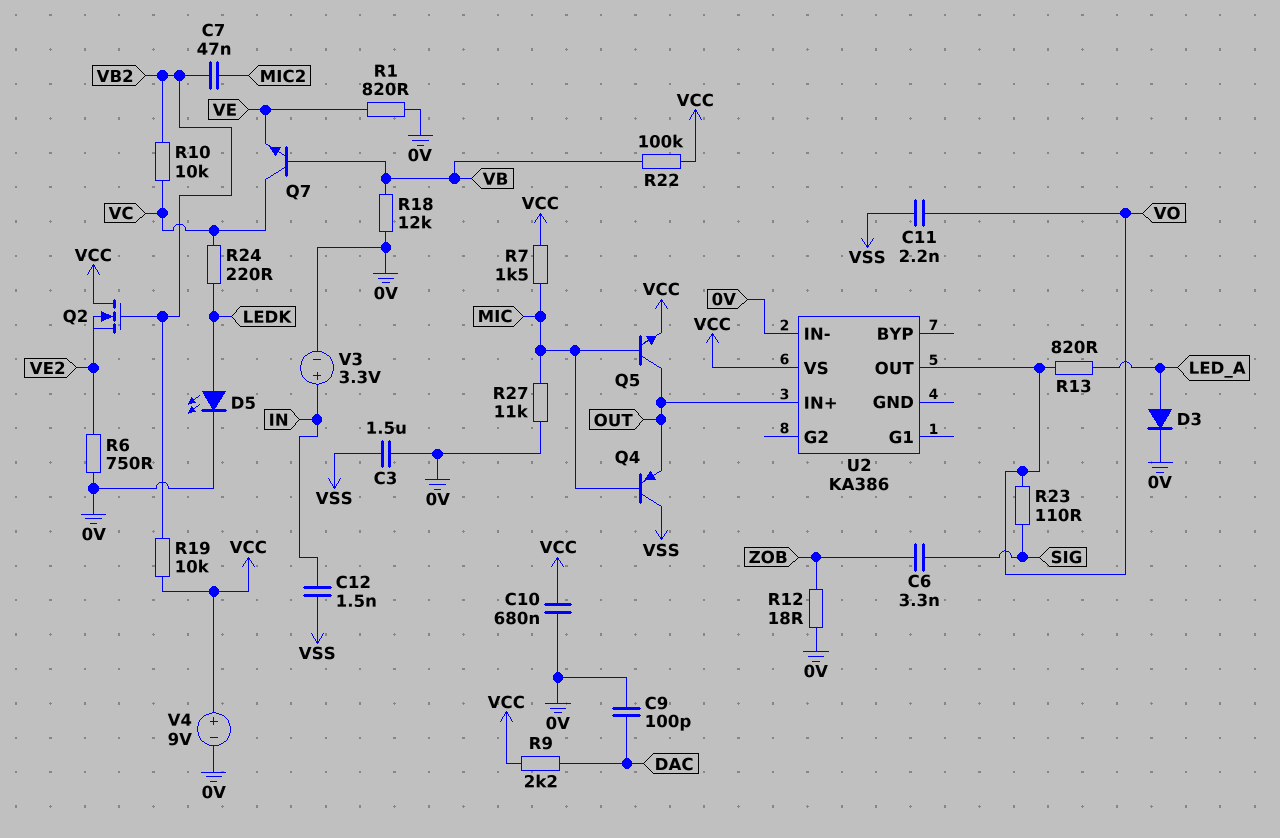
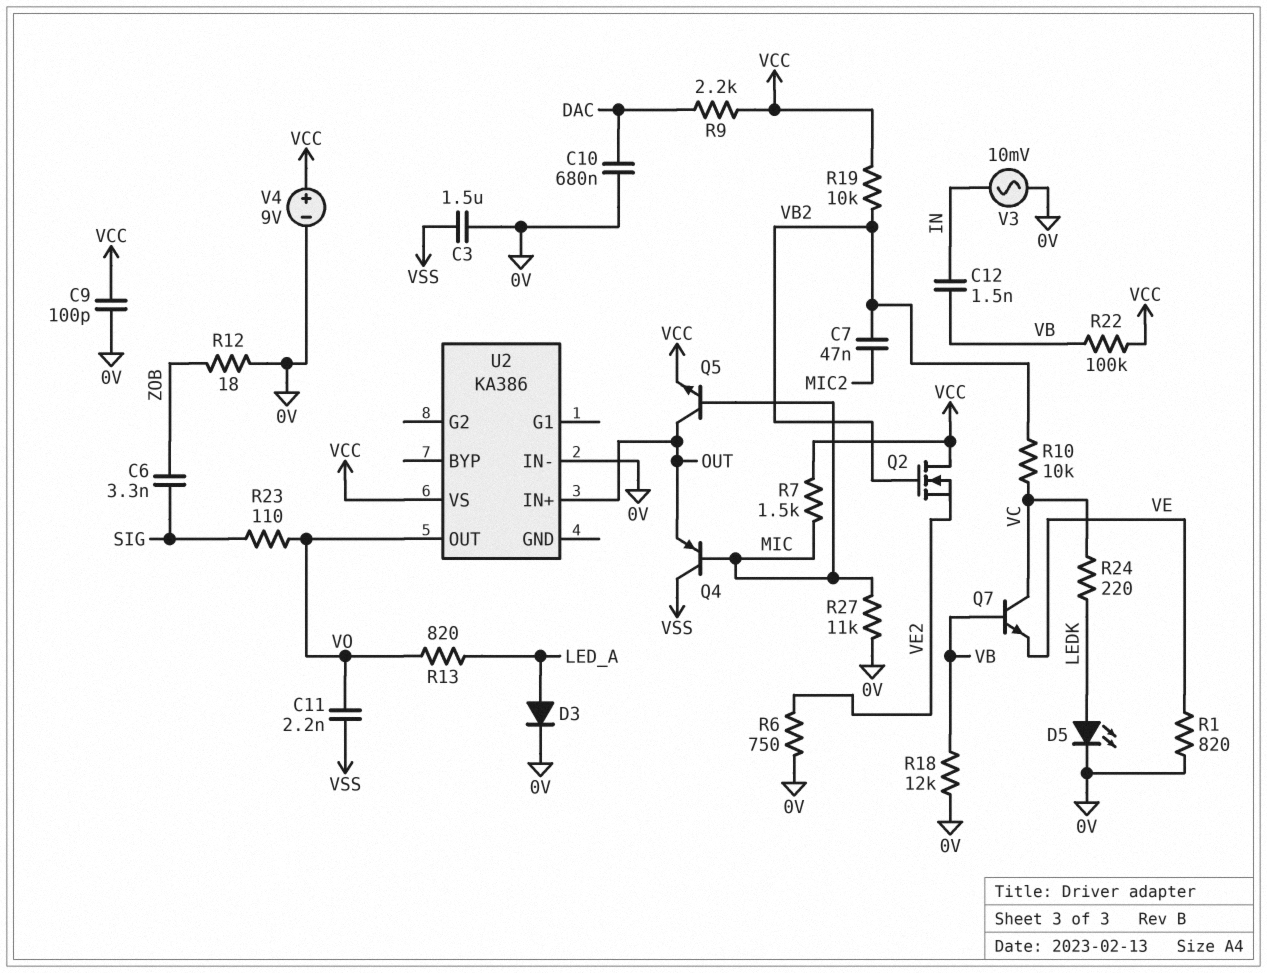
C9: 100pF (0V, DAC) -> 100pF (0V, VCC)
C10: 680nF (0V, VCC) -> 680nF (0V, DAC)
C12: 1.5nF (IN, VSS) -> 1.5nF (IN, VB)
V3: 3.3V (plus IN, minus 0V) -> AC 10mV (0V, IN)

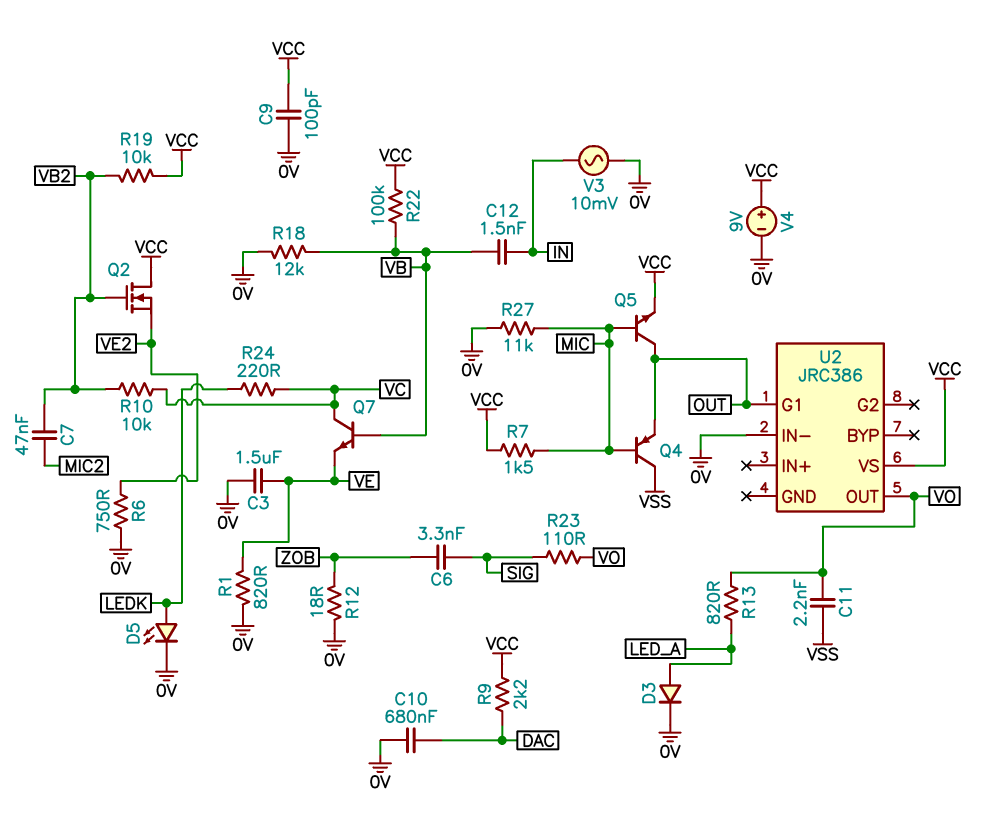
C3: 1.5uF (0V, VSS) -> 1.5uF (0V, VE)
U2: KA386 -> JRC386
U2 pin G1: none -> OUT
U2 pin IN+: OUT -> none

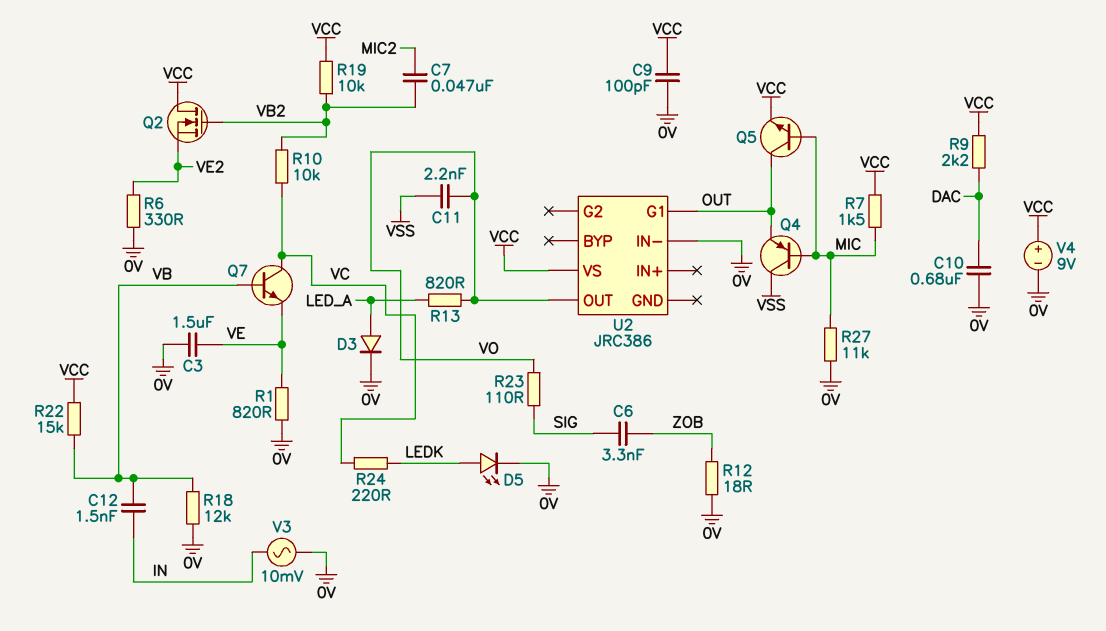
R6: 750 (0V, VE2) -> 330 (0V, VE2)
R22: 100k (VB, VCC) -> 15k (VB, VCC)

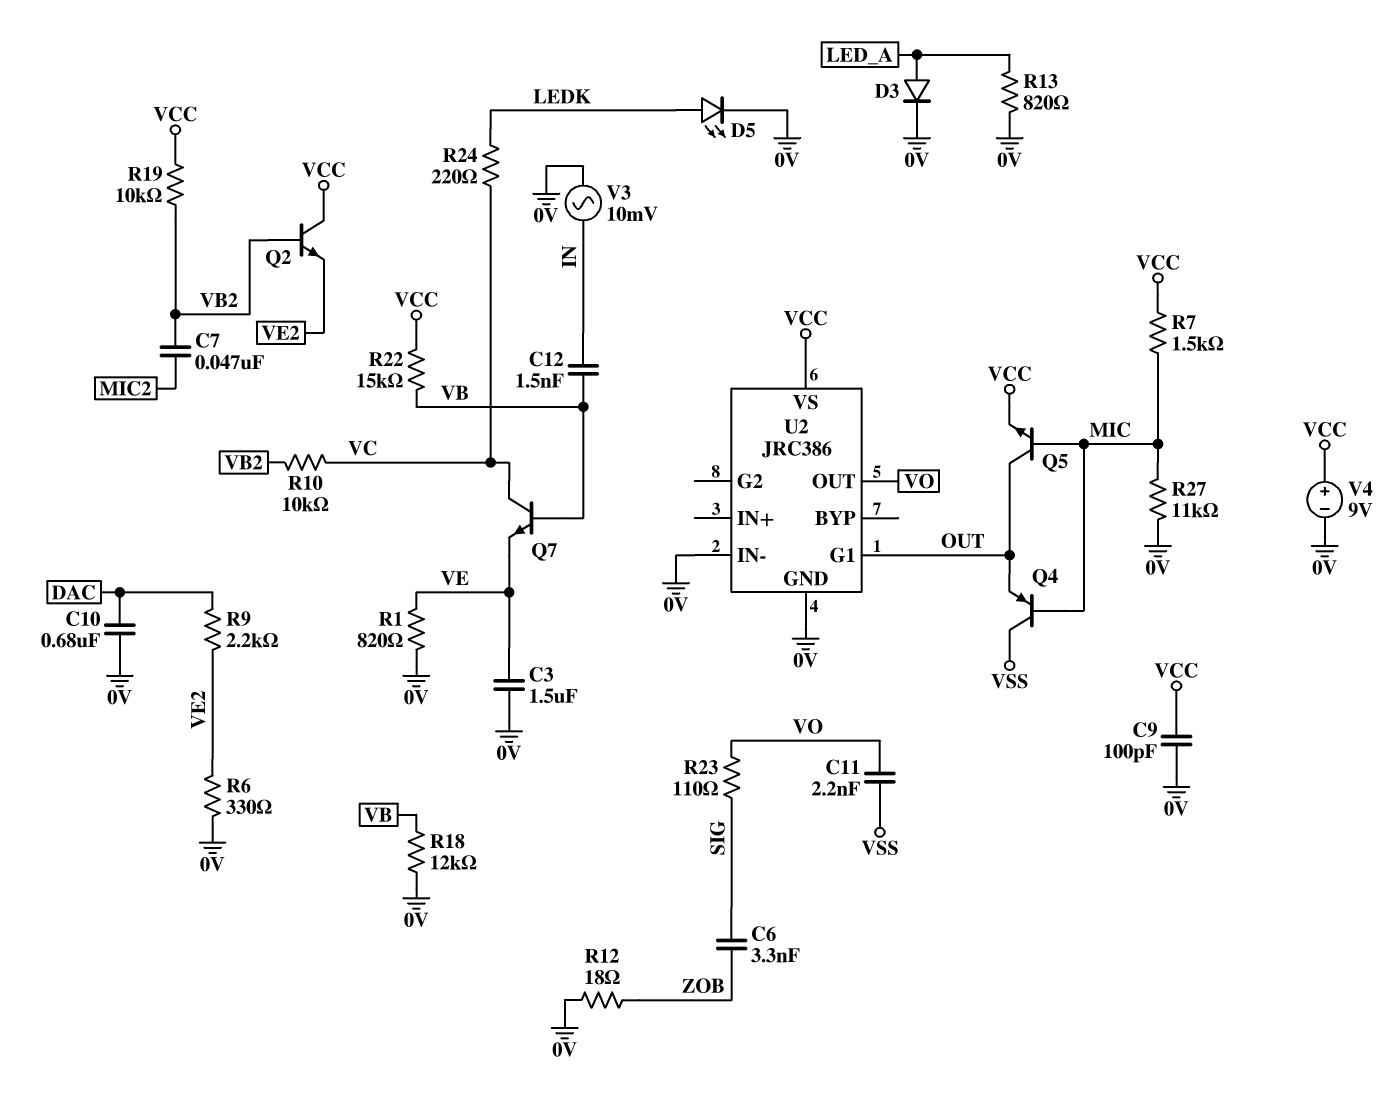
Q2: NMOS (G VB2, D VCC, S VE2) -> NPN (B VB2, C VCC, E VE2)
R9: 2.2k (DAC, VCC) -> 2.2k (DAC, VE2)
R13: 820 (LED_A, VO) -> 820 (0V, LED_A)
U2 pin GND: none -> 0V

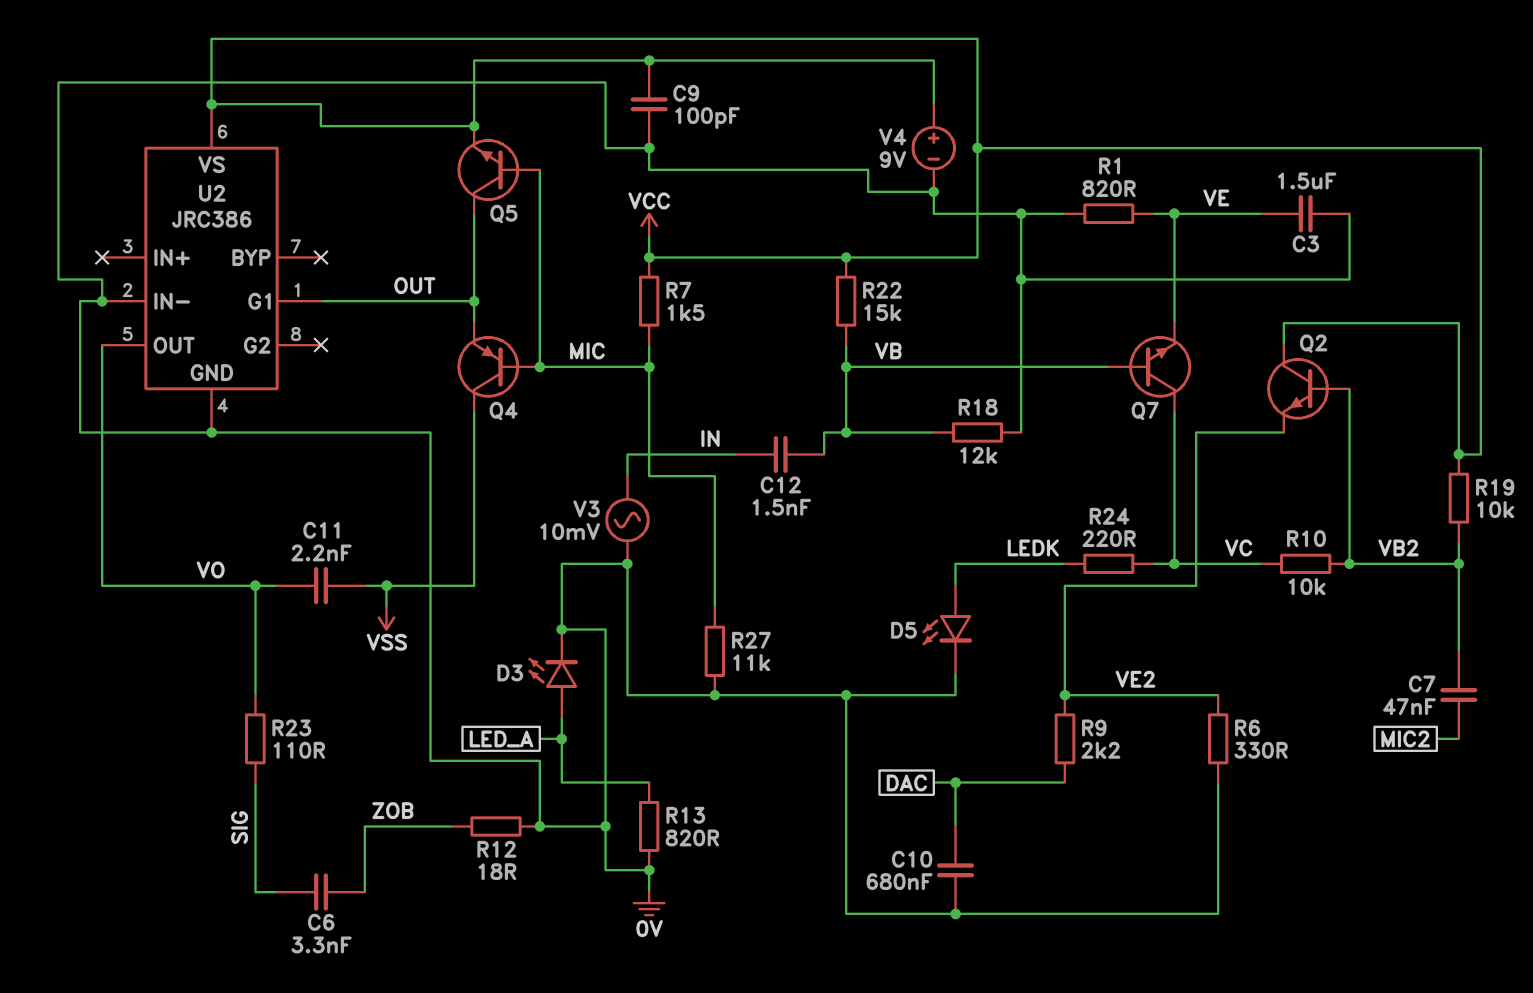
D3: diode (A LED_A, K 0V) -> LED (A LED_A, K 0V)

